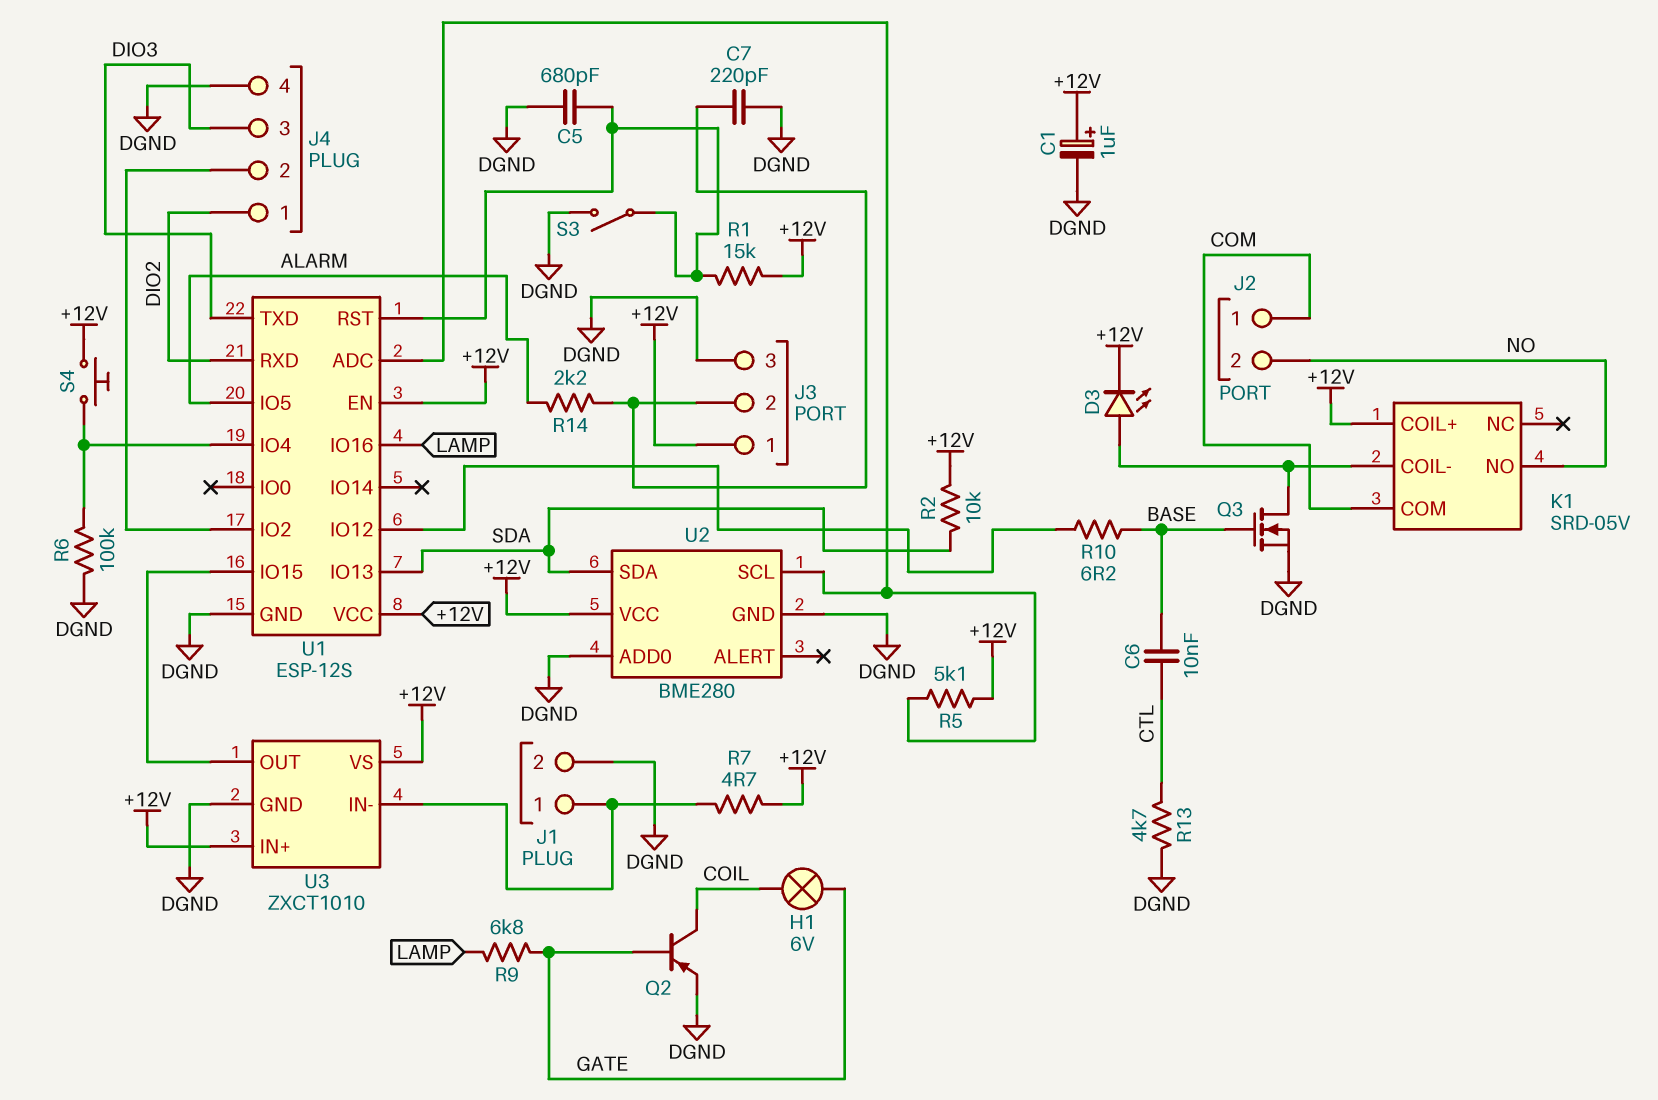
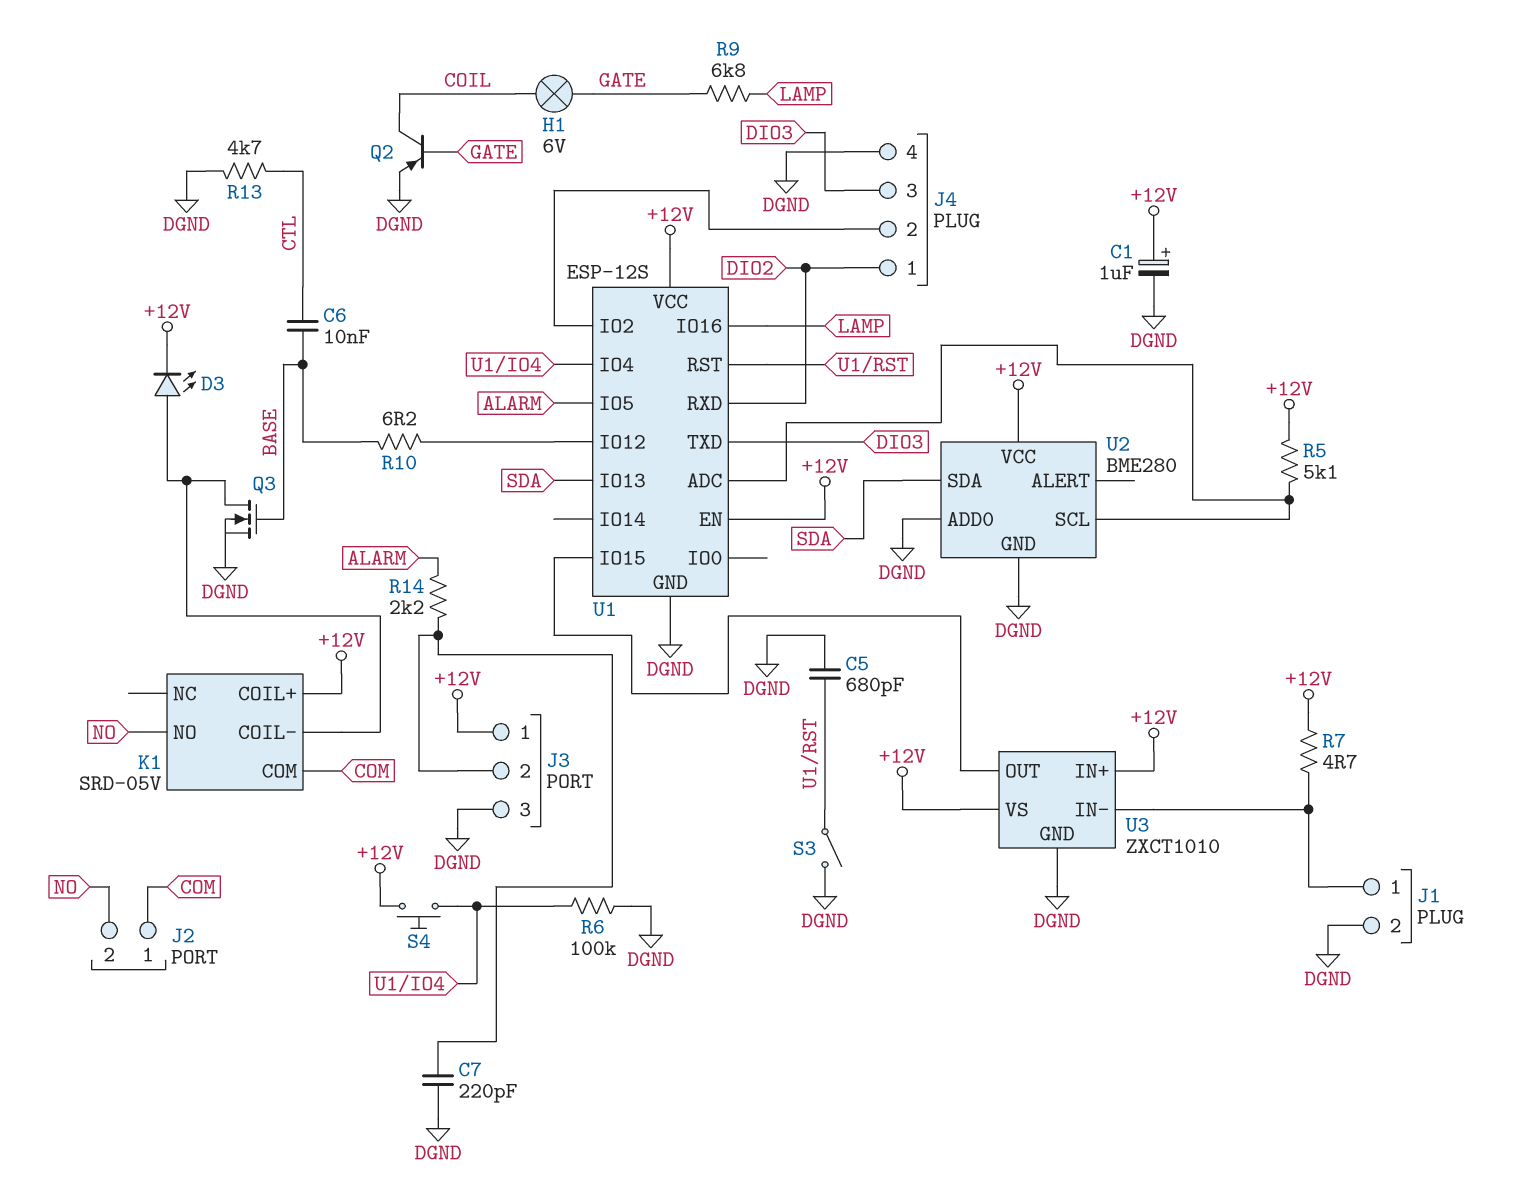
R1: 15k (+12V, U1/RST) -> none
R2: 10k (+12V, SDA) -> none

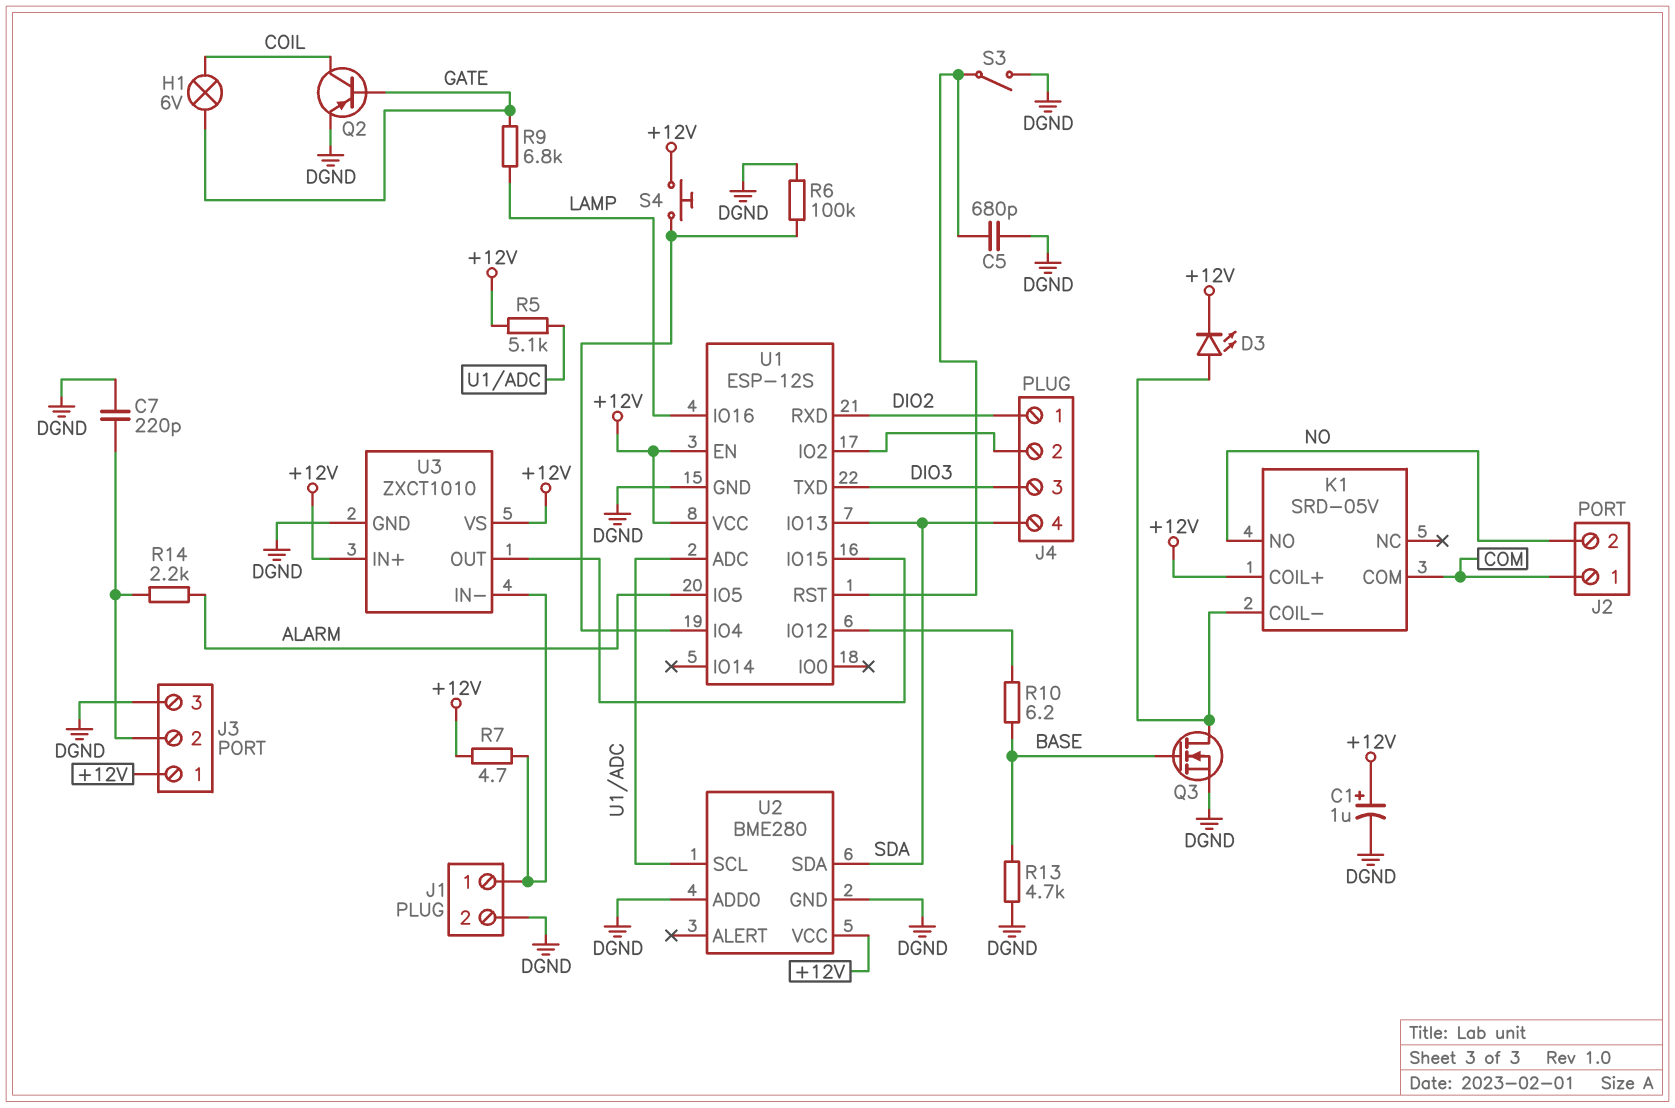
C6: 10nF (BASE, CTL) -> none
J4 pin 4: DGND -> SDA
R13: 4.7k (CTL, DGND) -> 4.7k (BASE, DGND)

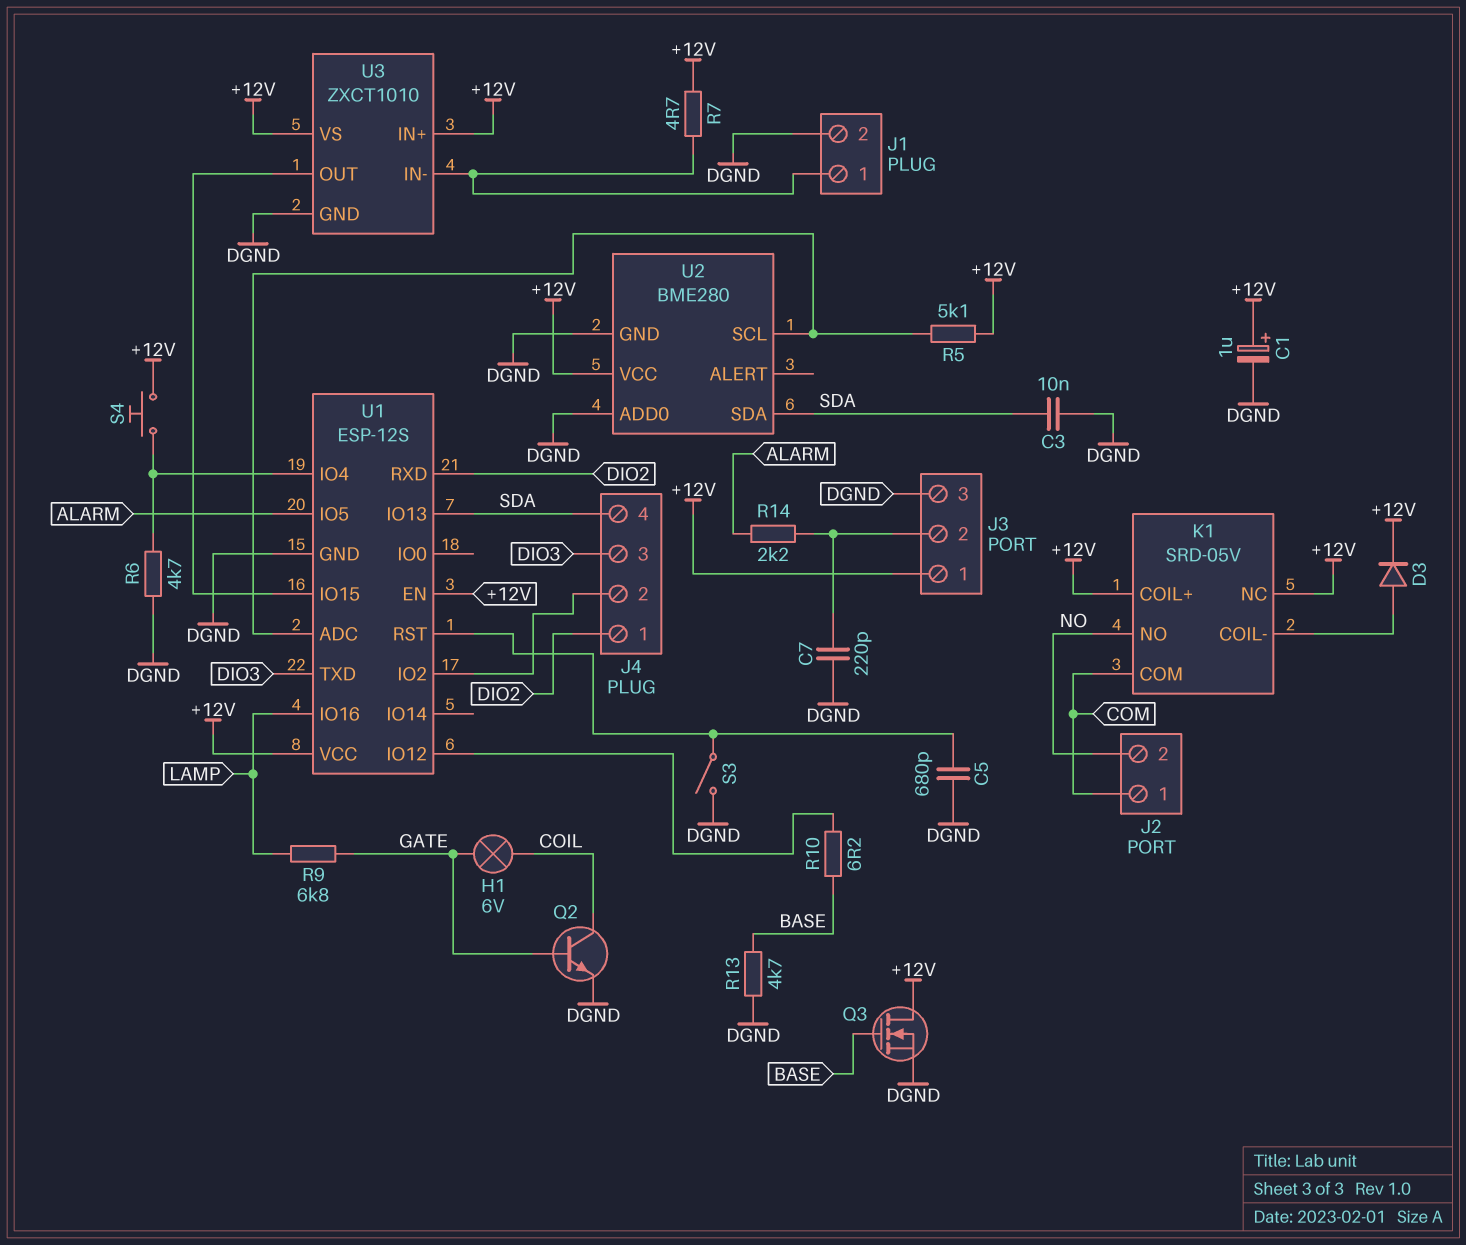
C3: none -> 10nF (DGND, SDA)
D3: LED (A K1/COIL-, K +12V) -> diode (A K1/COIL-, K +12V)
K1 pin NC: none -> +12V
Q2: PNP (B GATE, C COIL, E DGND) -> NPN (B GATE, C COIL, E DGND)
Q3: NMOS (G BASE, D K1/COIL-, S DGND) -> NMOS (G BASE, D +12V, S DGND)
R6: 100k (DGND, U1/IO4) -> 4.7k (DGND, U1/IO4)

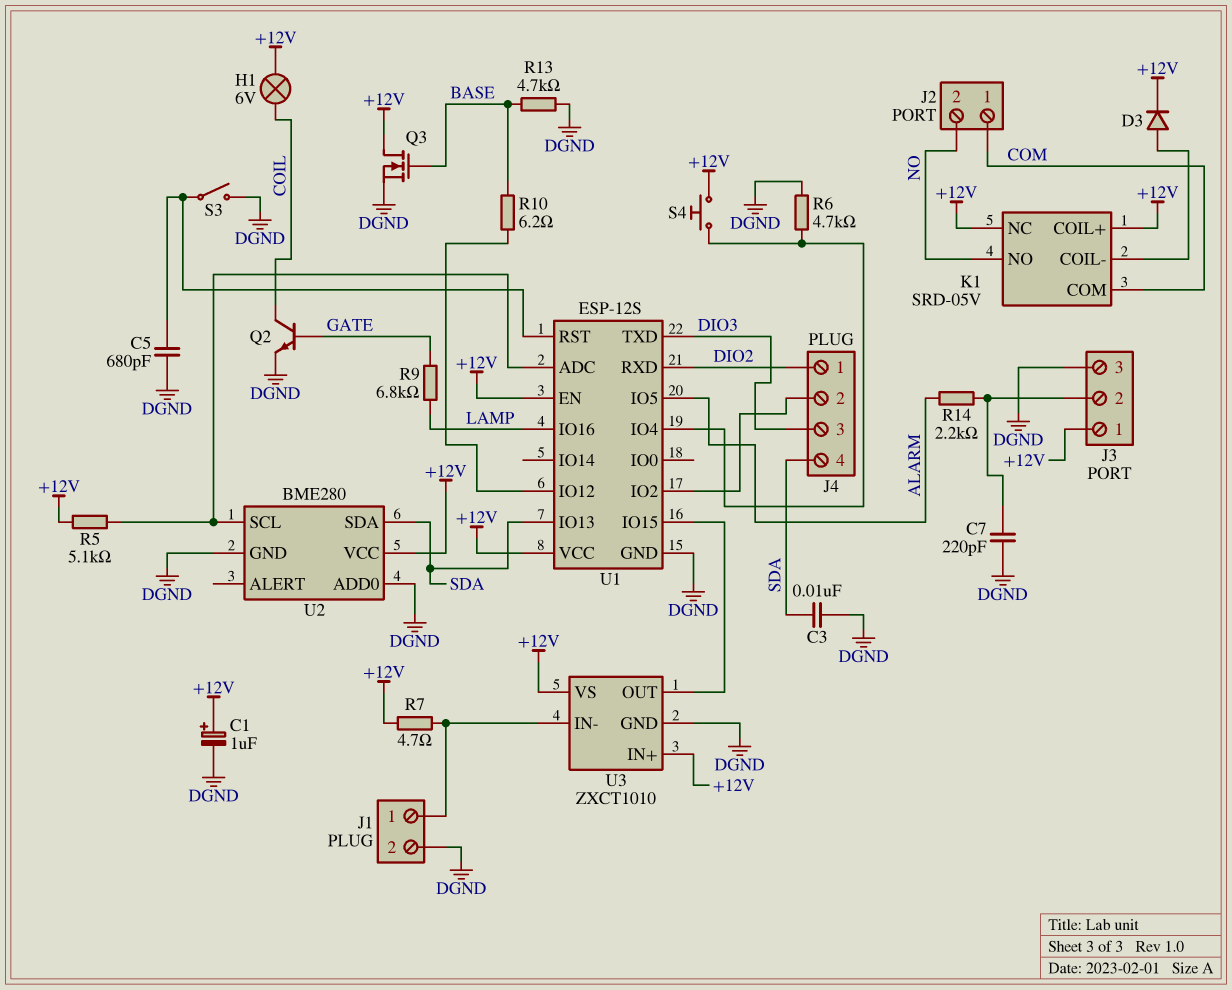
H1: lamp 6V (COIL, GATE) -> lamp 6V (+12V, COIL)

